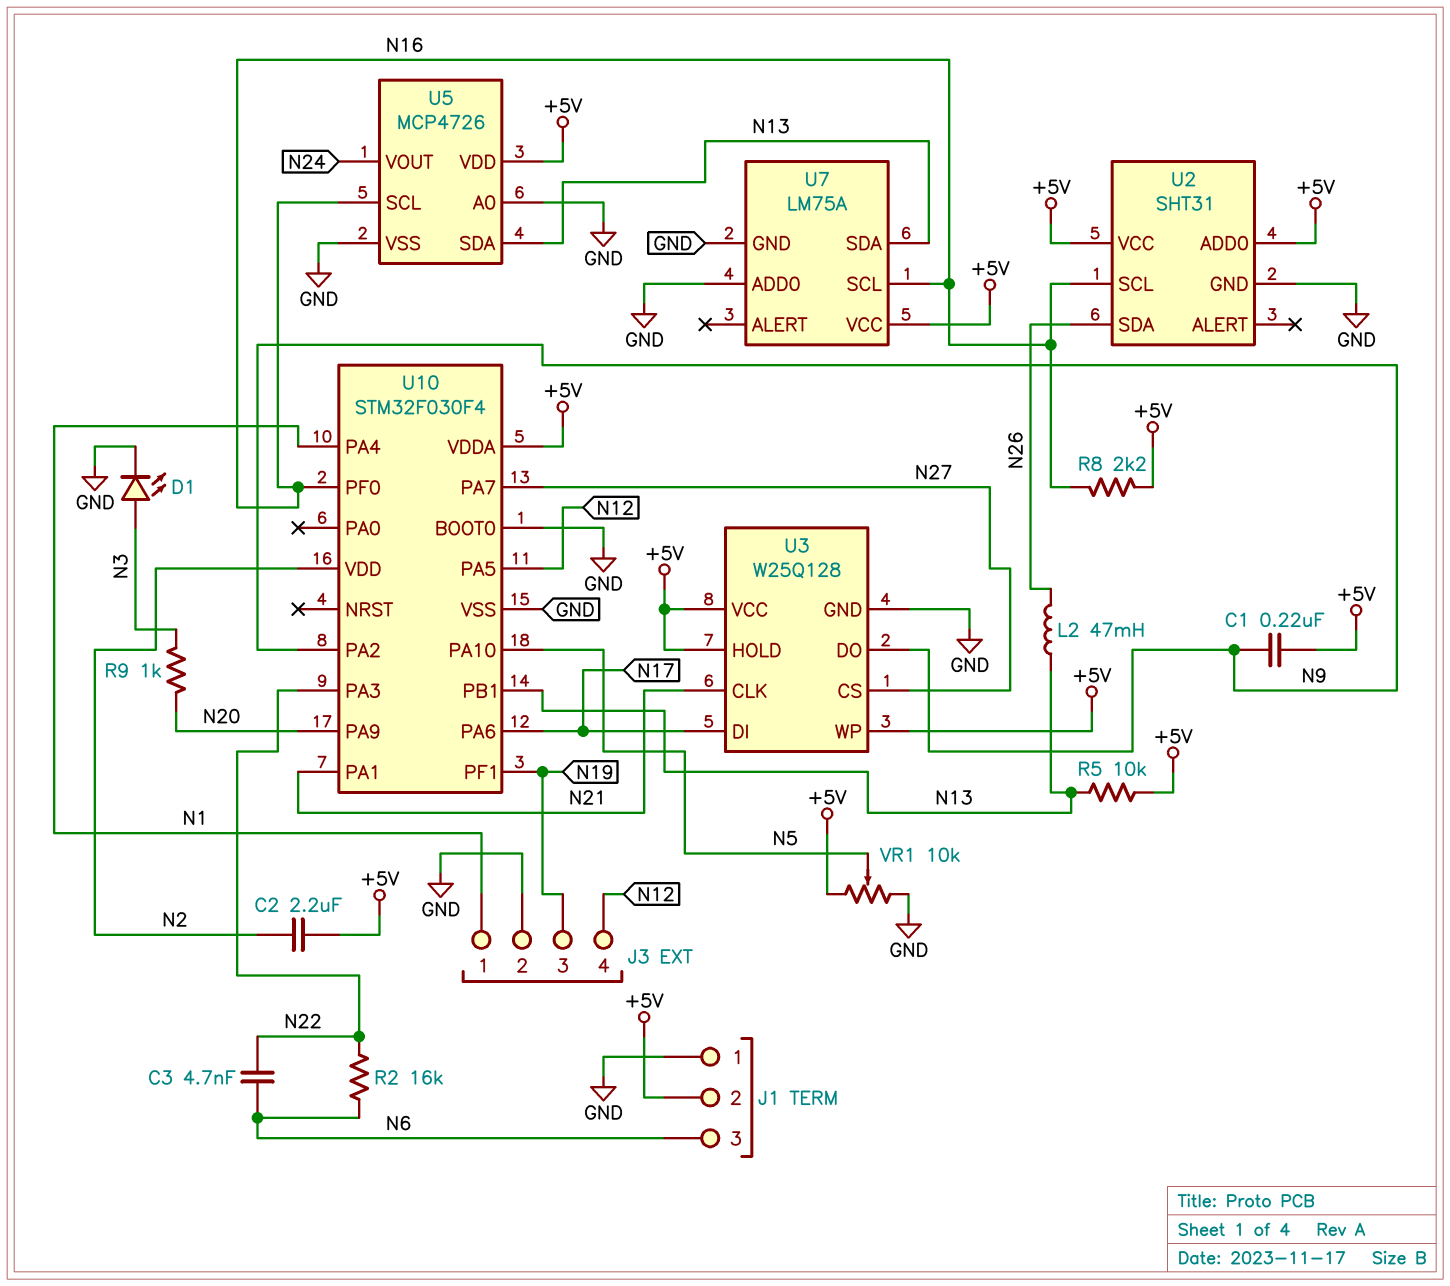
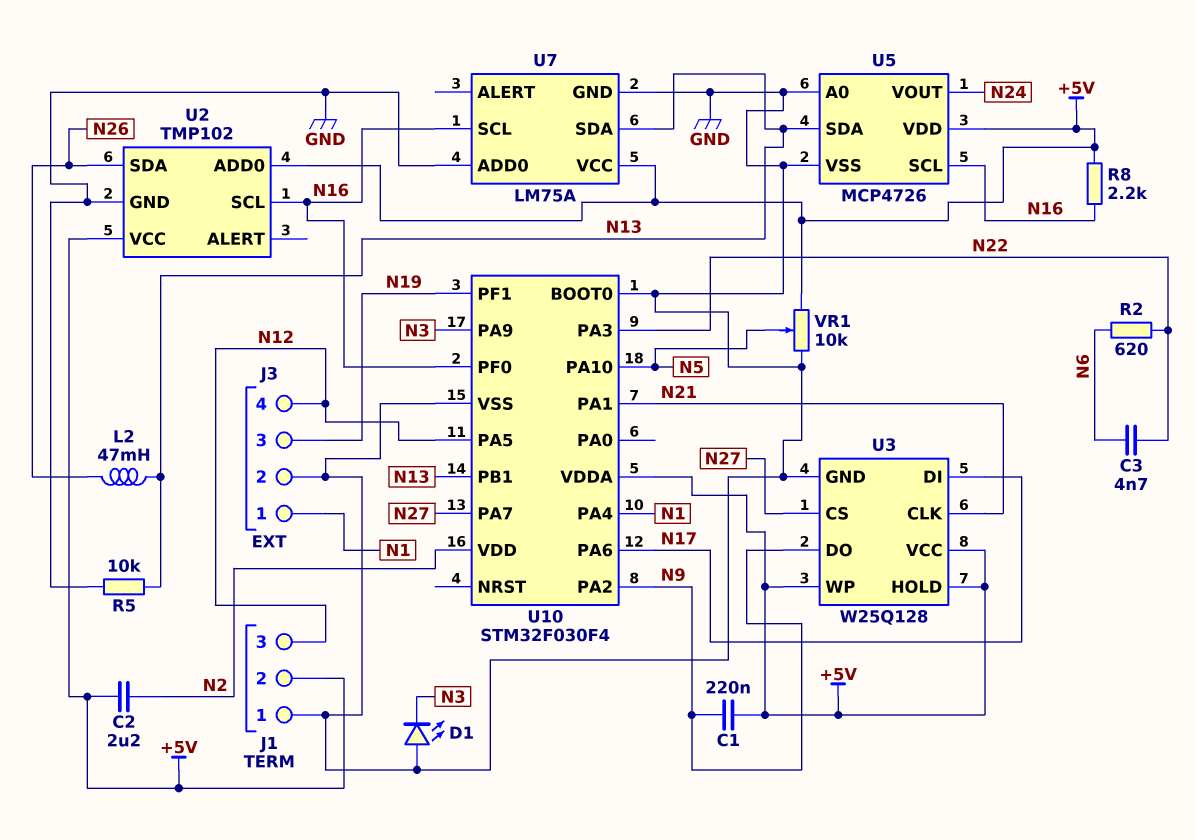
D1: LED (A N3, K GND) -> LED (A GND, K N3)
J1 pin 3: N6 -> N12
R2: 16k (N6, N22) -> 620 (N6, N22)
R5: 10k (+5V, N13) -> 10k (GND, N13)
R9: 1k (N3, N20) -> none
U2: SHT31 -> TMP102
U10 pin PA9: N20 -> N3

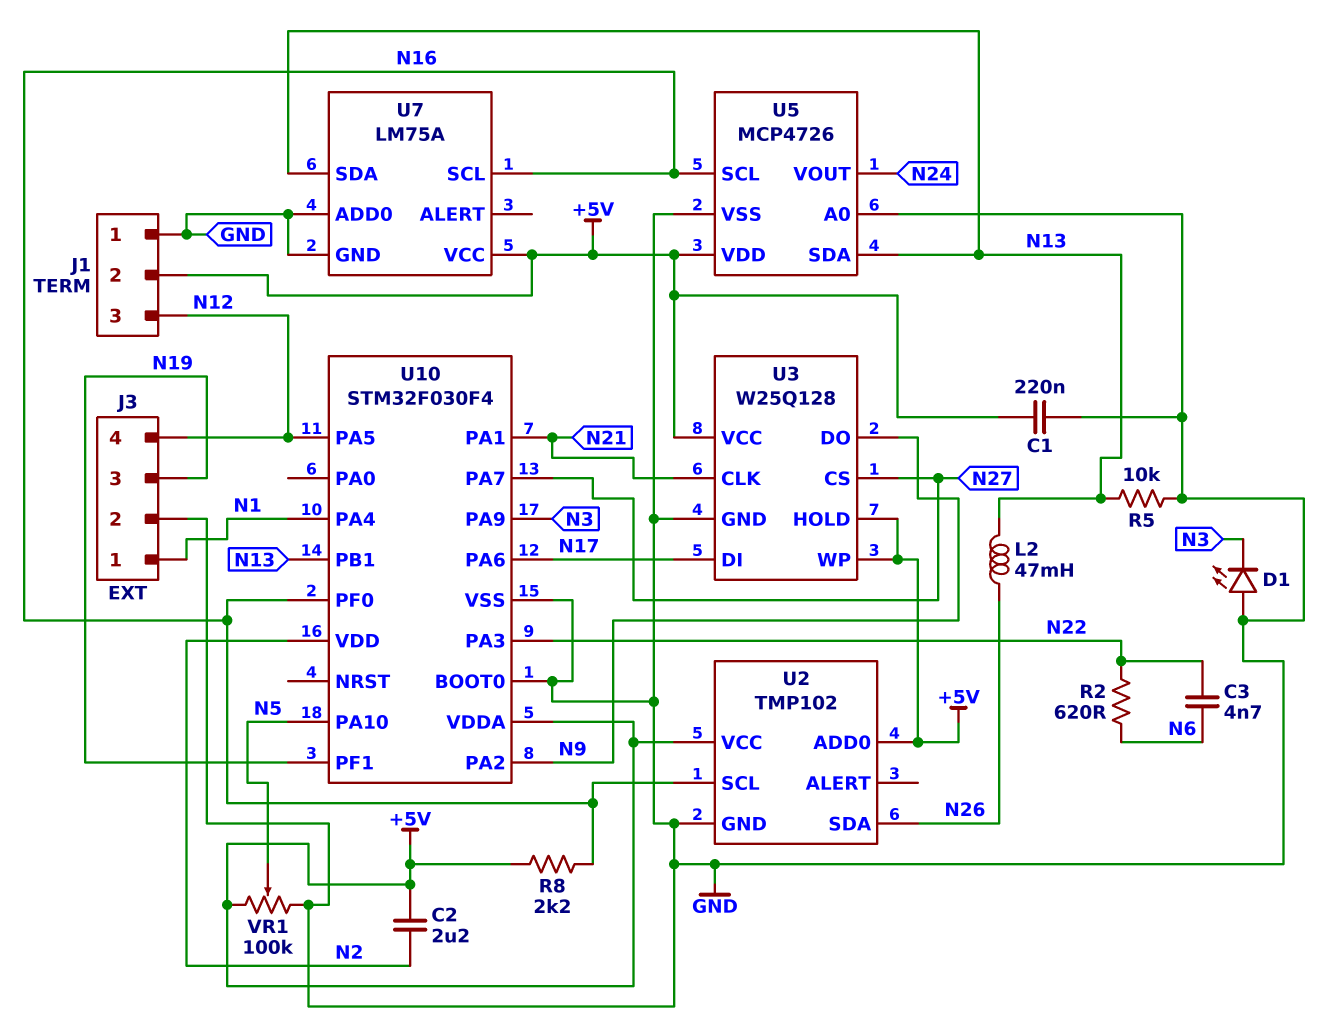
C1: 220nF (+5V, N9) -> 220nF (+5V, GND)
VR1: 10k (+5V, GND, wiper N5) -> 100k (+5V, GND, wiper N5)

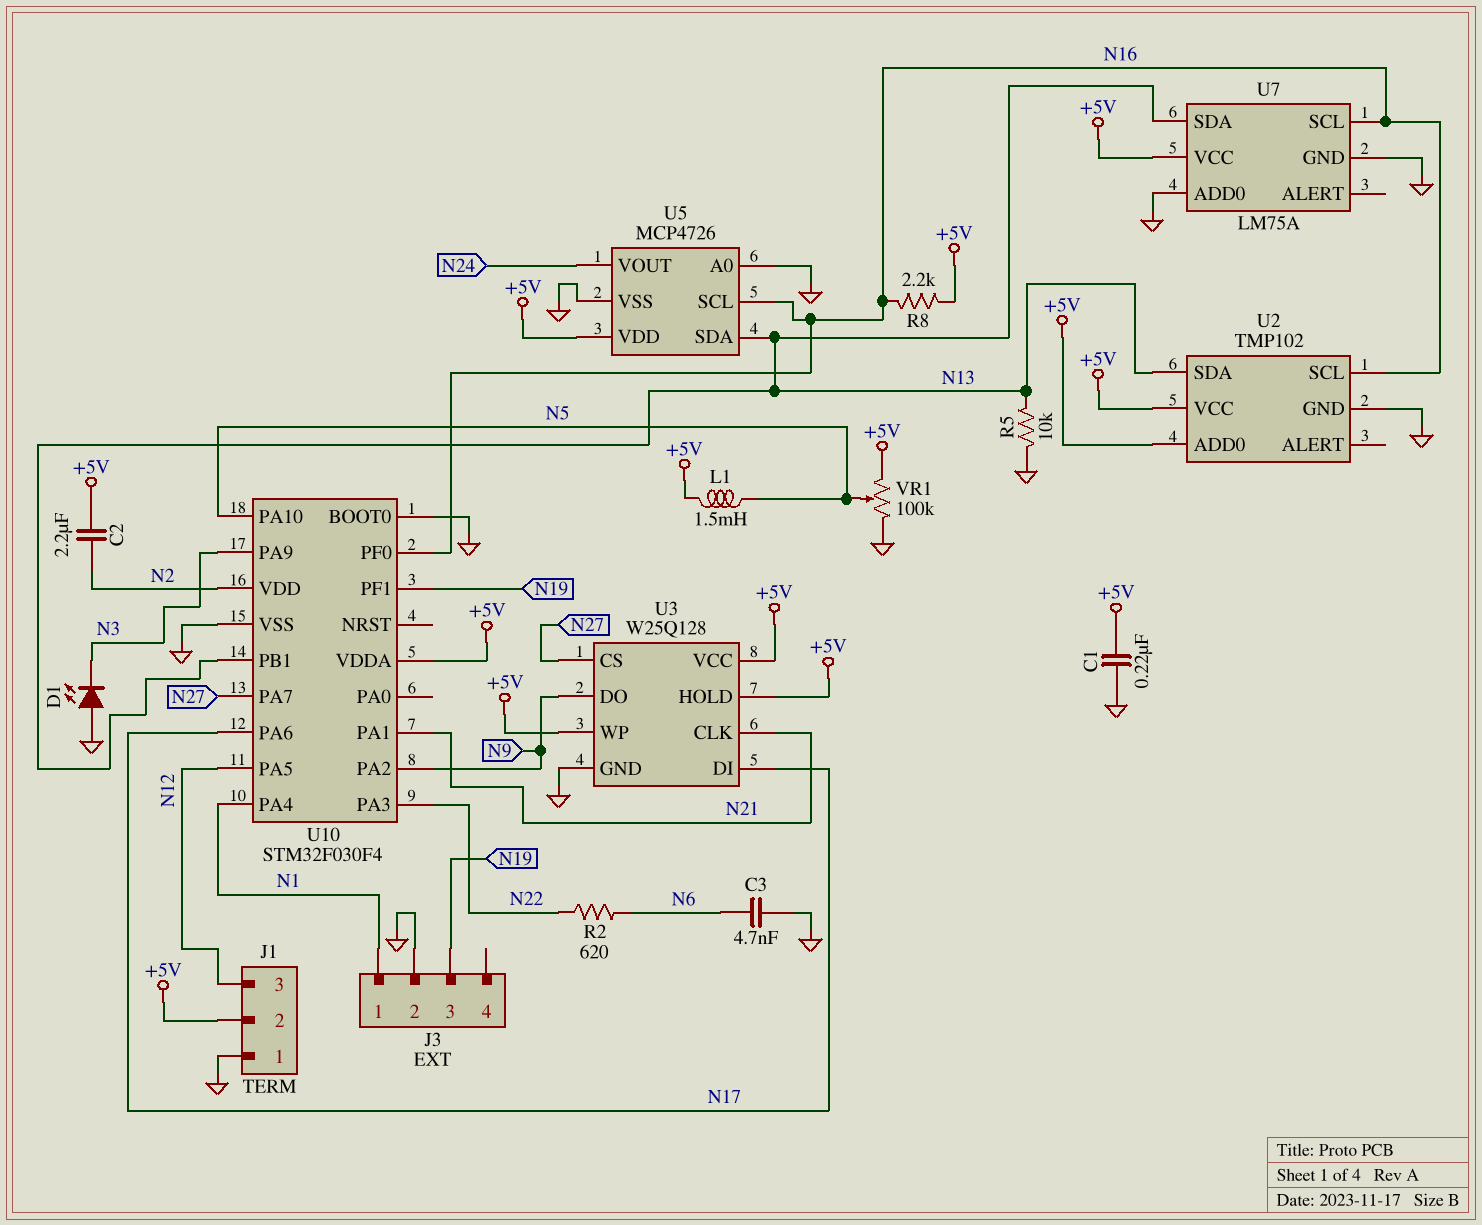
C3: 4.7nF (N6, N22) -> 4.7nF (GND, N6)
J3 pin 4: N12 -> none
L1: none -> 1.5mH (+5V, N5)
L2: 47mH (N13, N26) -> none
U2 pin SDA: N26 -> N13

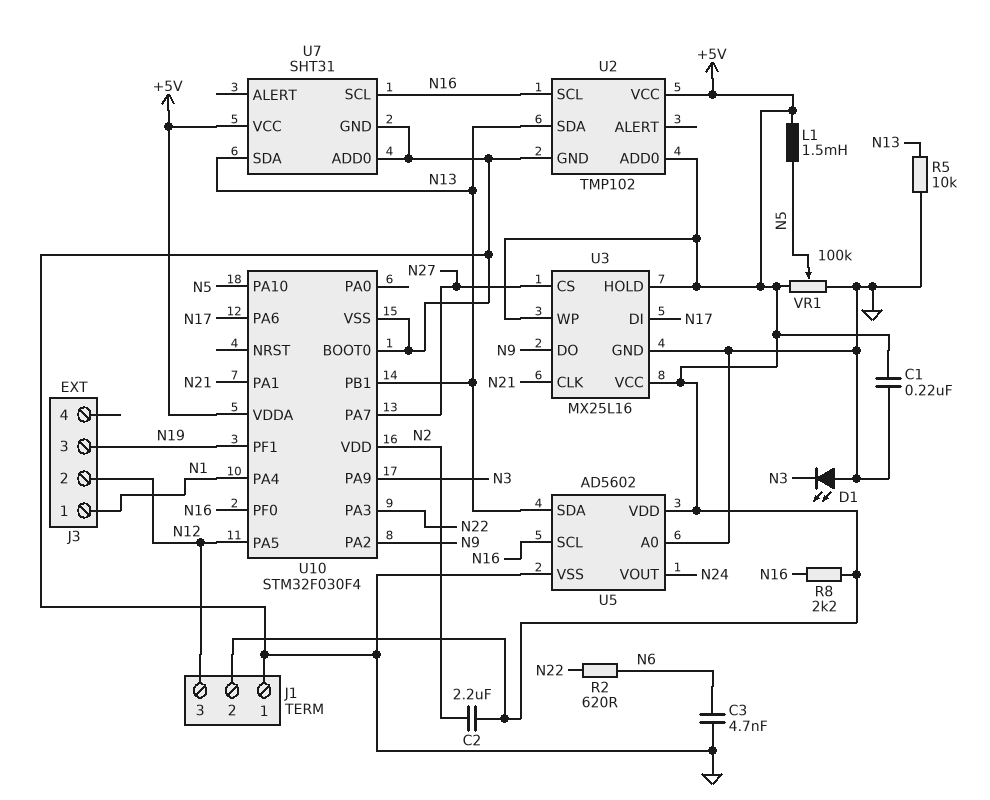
J3 pin 2: GND -> N12
U3: W25Q128 -> MX25L16
U5: MCP4726 -> AD5602
U7: LM75A -> SHT31

